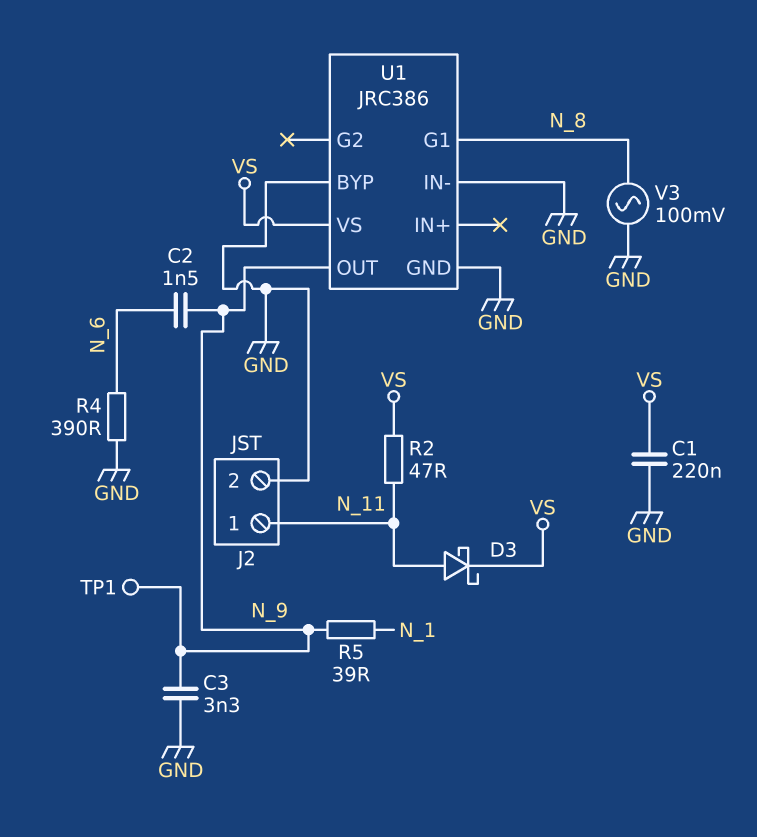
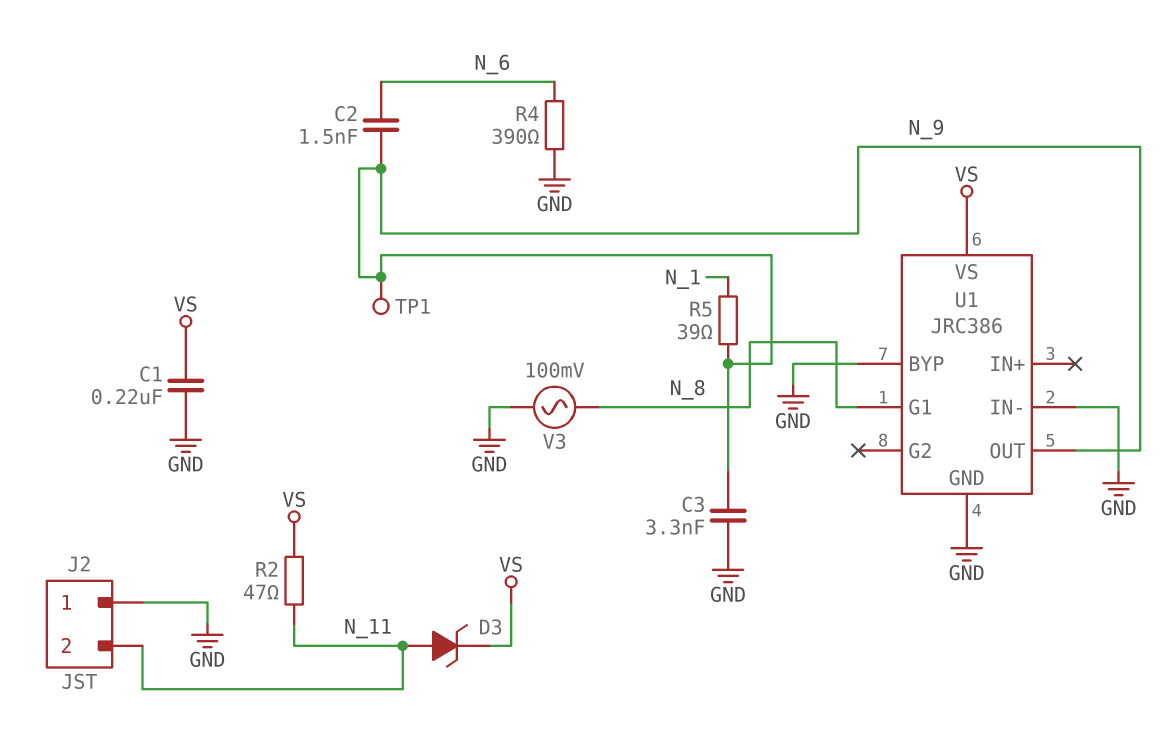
D3: schottky (A N_11, K VS) -> zener (A N_11, K VS)
J2 pin 1: N_11 -> GND
J2 pin 2: GND -> N_11

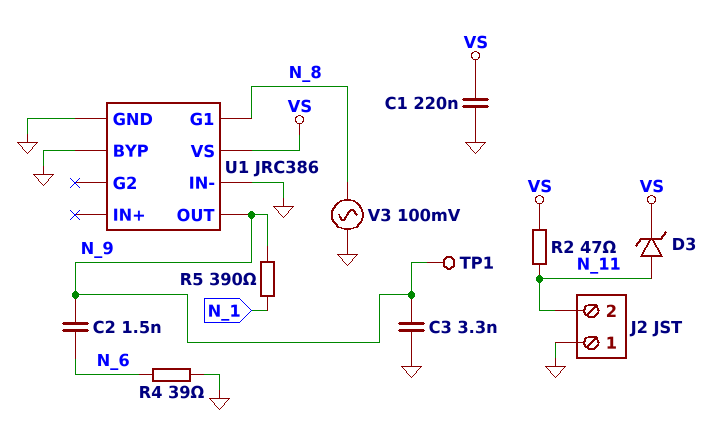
R4: 390 (GND, N_6) -> 39 (GND, N_6)
R5: 39 (N_1, N_9) -> 390 (N_1, N_9)

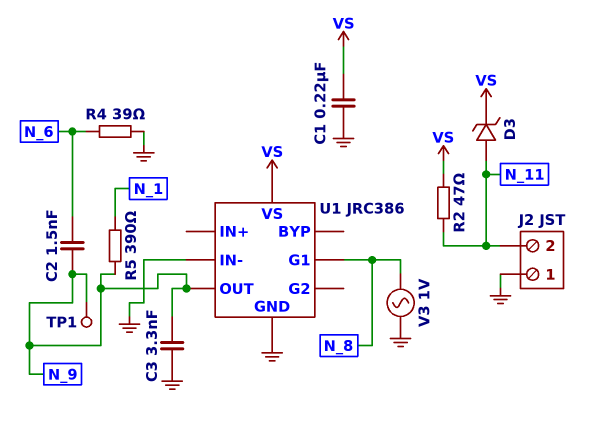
U1 pin BYP: GND -> none
V3: AC 100mV (GND, N_8) -> AC 1V (GND, N_8)

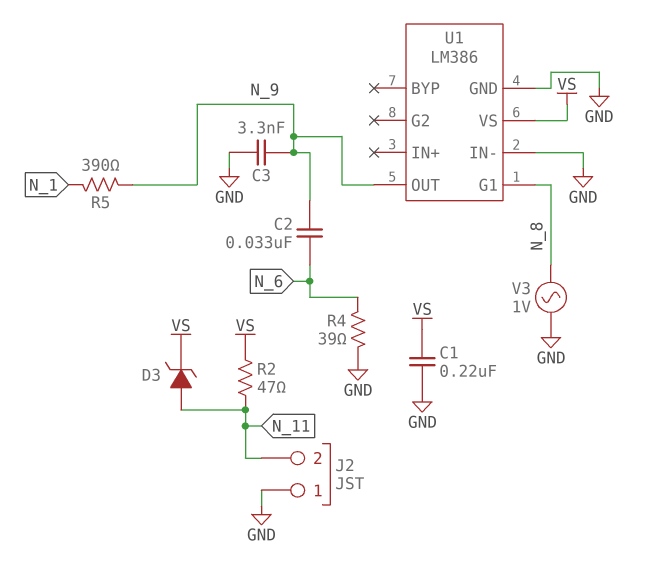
C2: 1.5nF (N_6, N_9) -> 33nF (N_6, N_9)
TP1: test point (N_9) -> none
U1: JRC386 -> LM386

